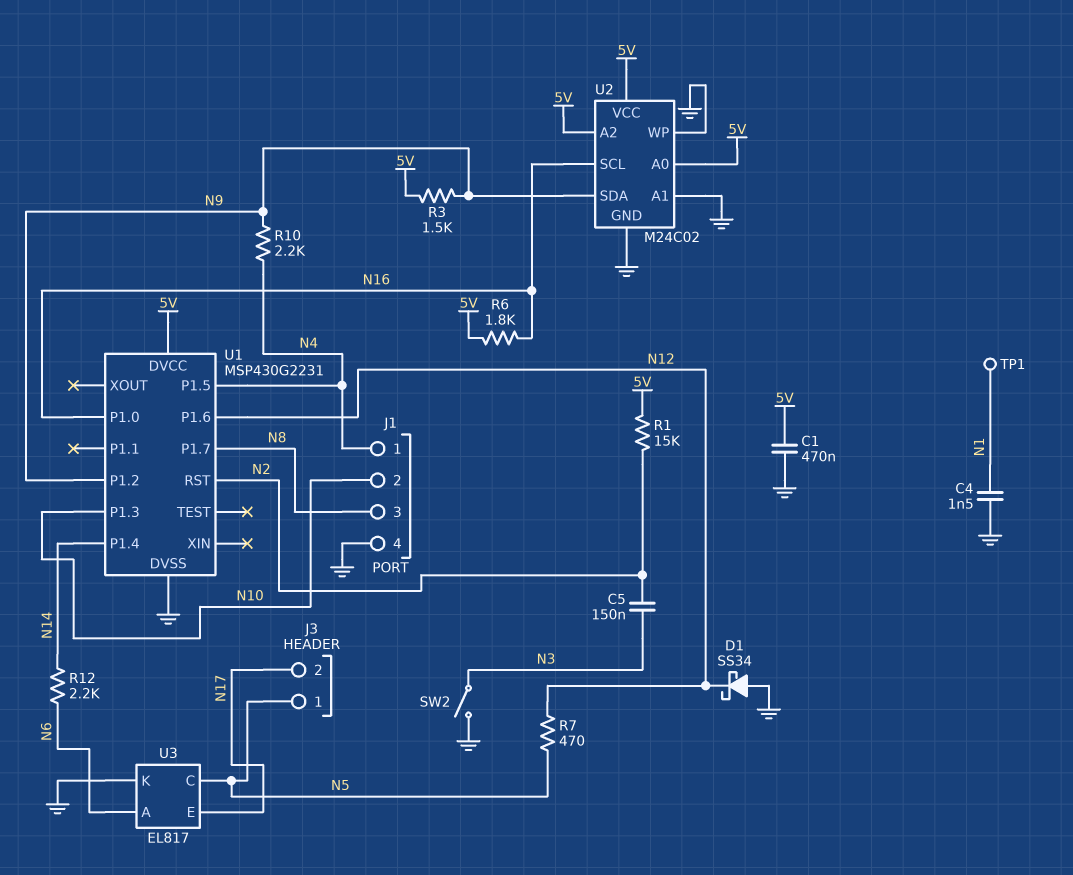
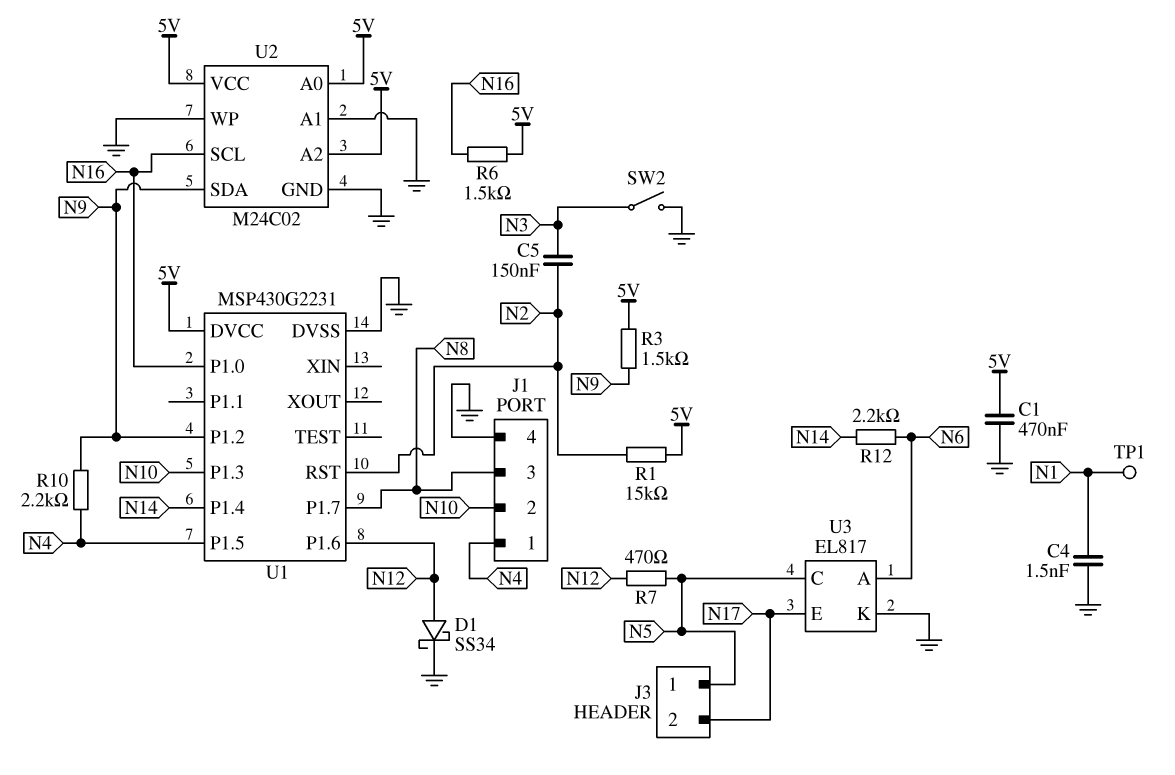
D1: schottky SS34 (A GND, K N12) -> schottky SS34 (A N12, K GND)
R6: 1.8k (5V, N16) -> 1.5k (5V, N16)

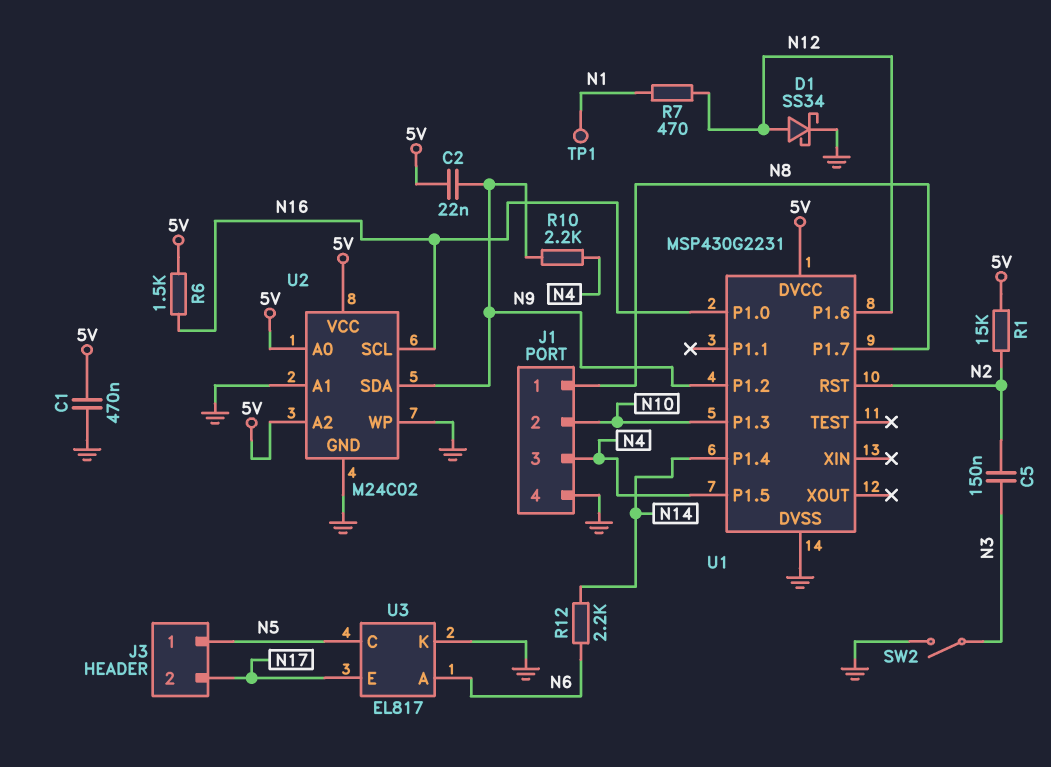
C2: none -> 22nF (5V, N9)
C4: 1.5nF (GND, N1) -> none
J1 pin 1: N4 -> N8
J1 pin 3: N8 -> N4
R3: 1.5k (5V, N9) -> none
R7: 470 (N5, N12) -> 470 (N1, N12)

